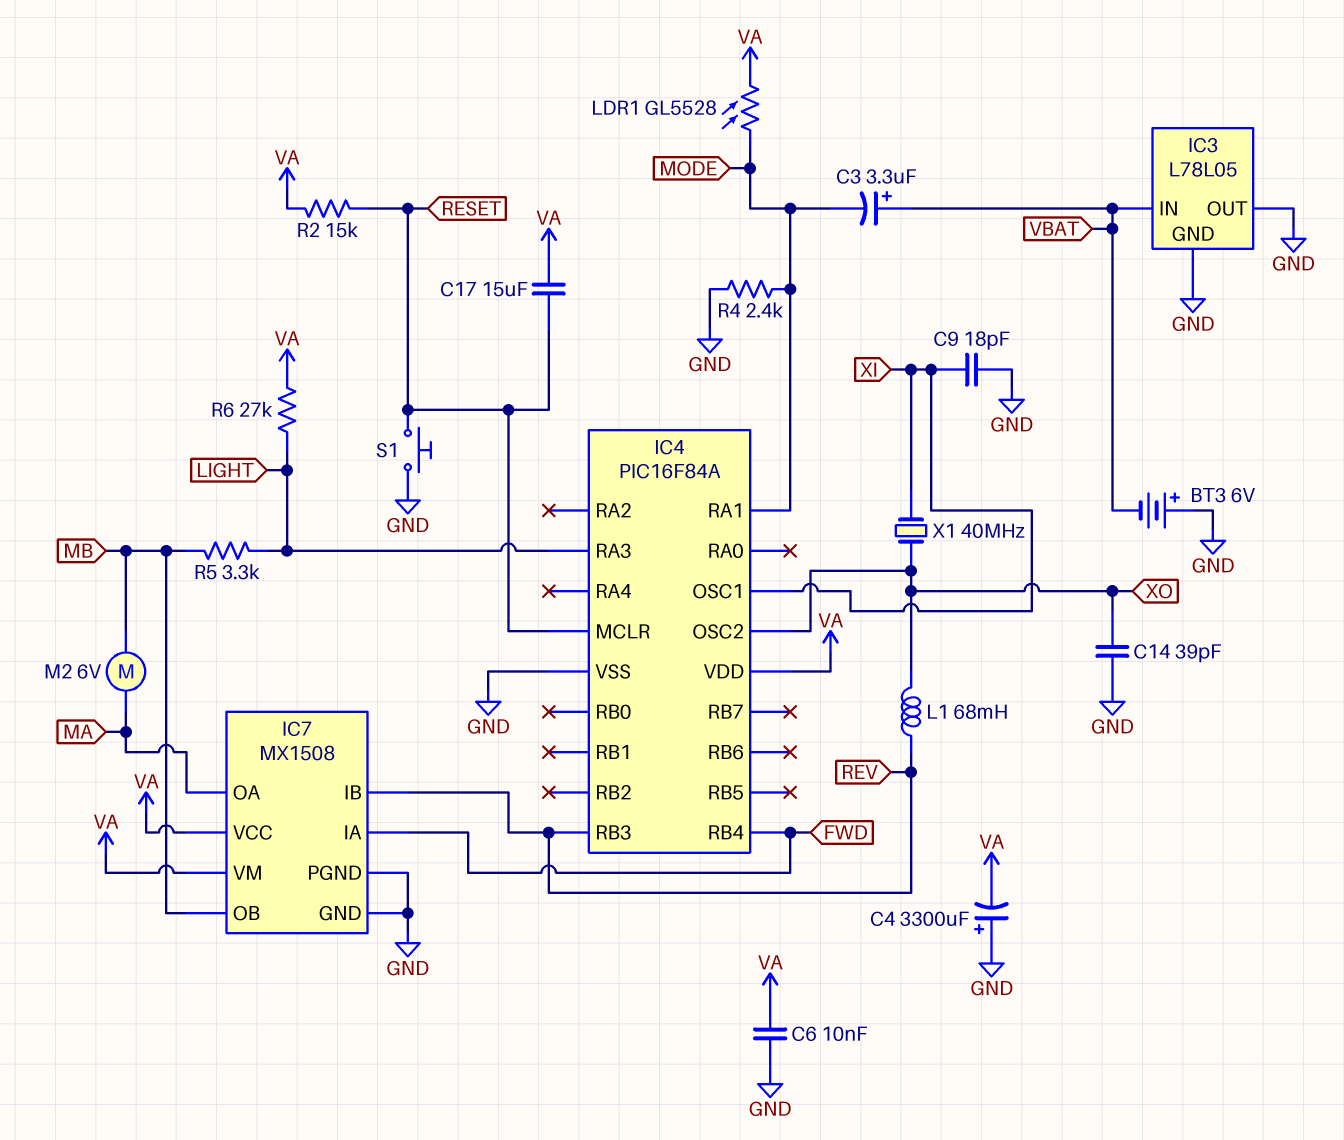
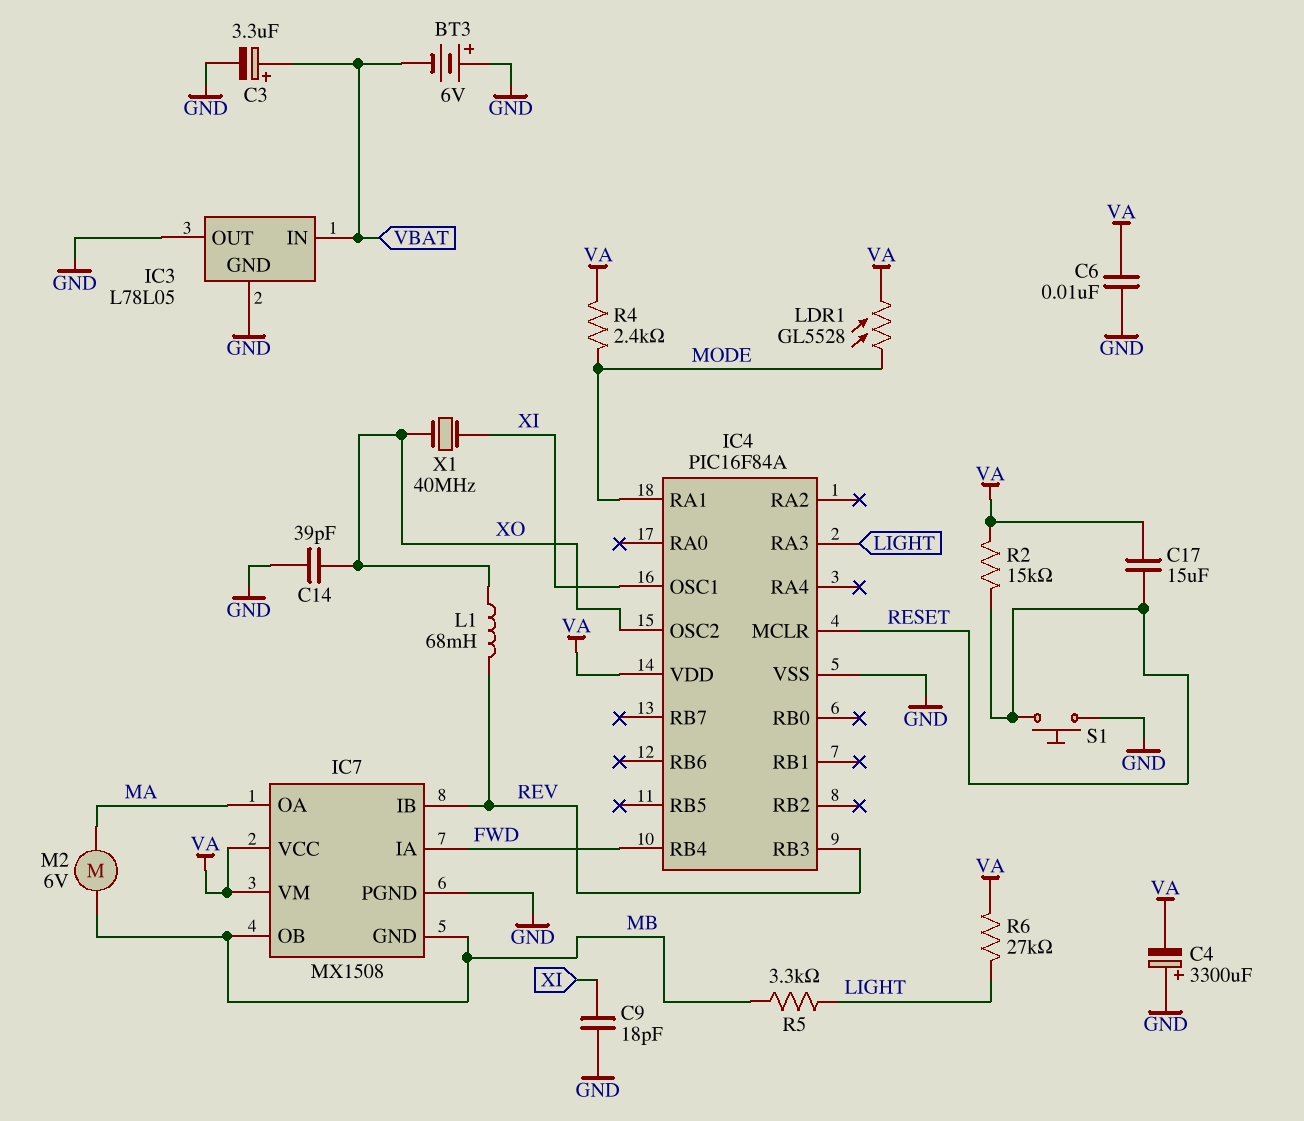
C3: 3.3uF (plus VBAT, minus MODE) -> 3.3uF (plus VBAT, minus GND)
IC7 pin GND: GND -> MB
R4: 2.4k (GND, MODE) -> 2.4k (MODE, VA)

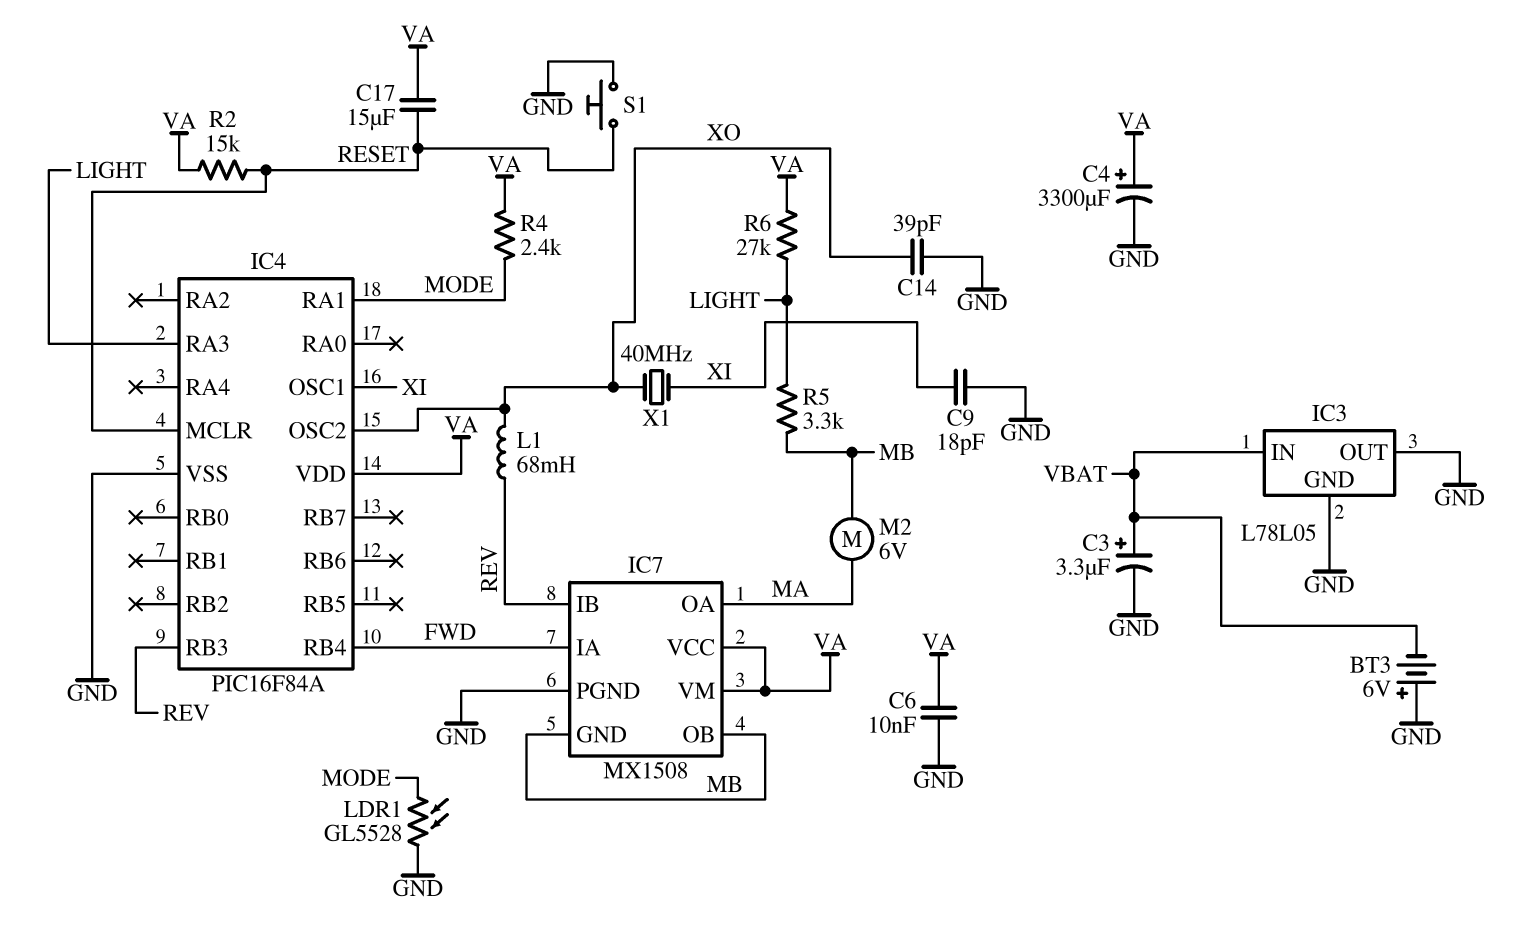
C4: 3300uF (plus GND, minus VA) -> 3300uF (plus VA, minus GND)
LDR1: GL5528 (MODE, VA) -> GL5528 (GND, MODE)

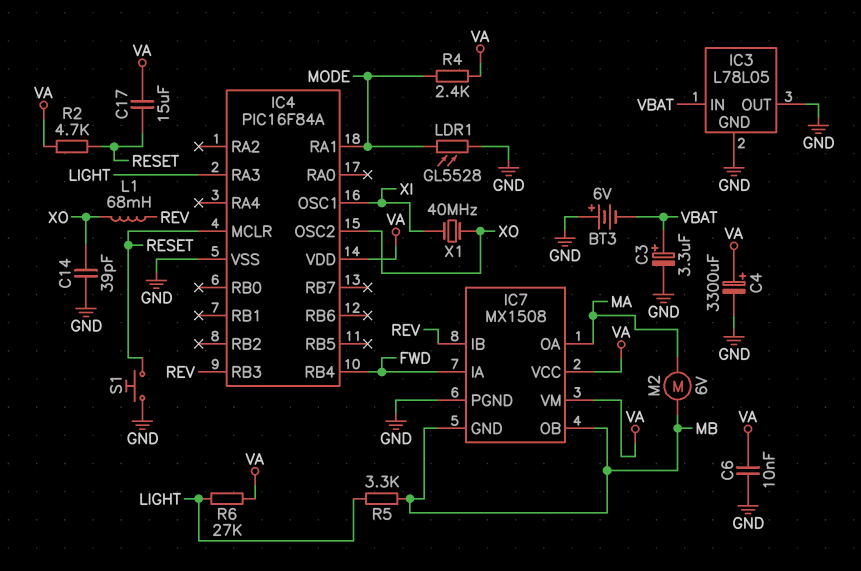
C9: 18pF (GND, XI) -> none
R2: 15k (RESET, VA) -> 4.7k (RESET, VA)

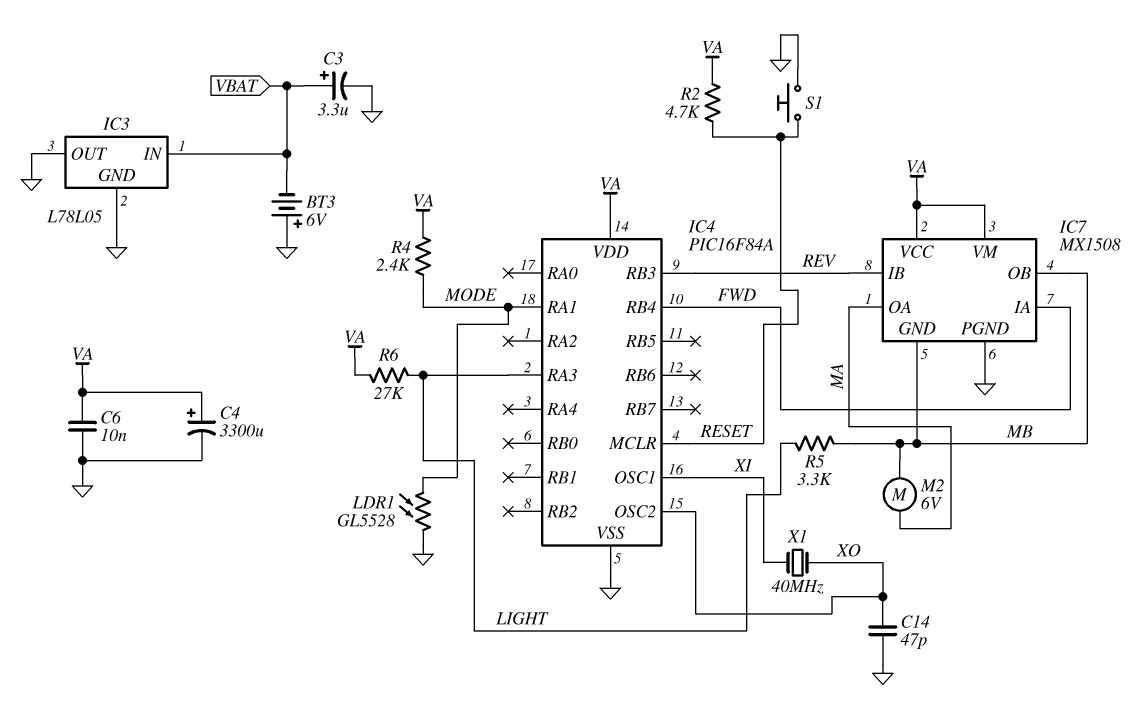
C14: 39pF (GND, XO) -> 47pF (GND, XO)
C17: 15uF (RESET, VA) -> none
L1: 68mH (REV, XO) -> none

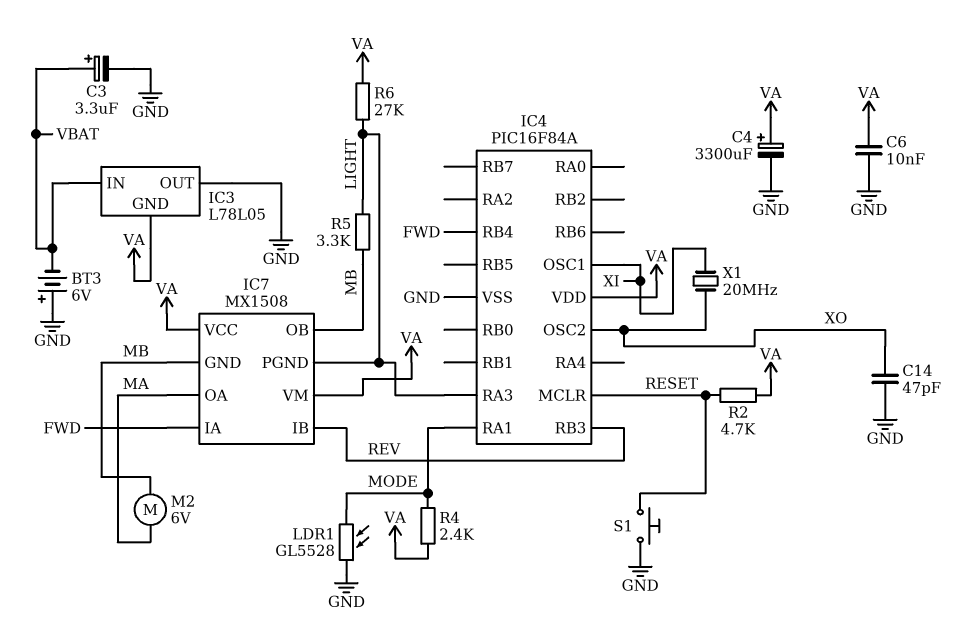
IC3 pin GND: GND -> VA
IC7 pin PGND: GND -> LIGHT
X1: 40MHz (XI, XO) -> 20MHz (XI, XO)

